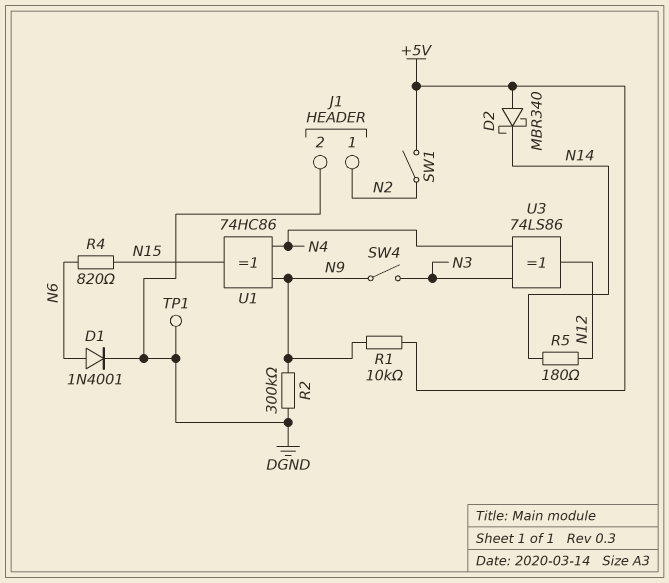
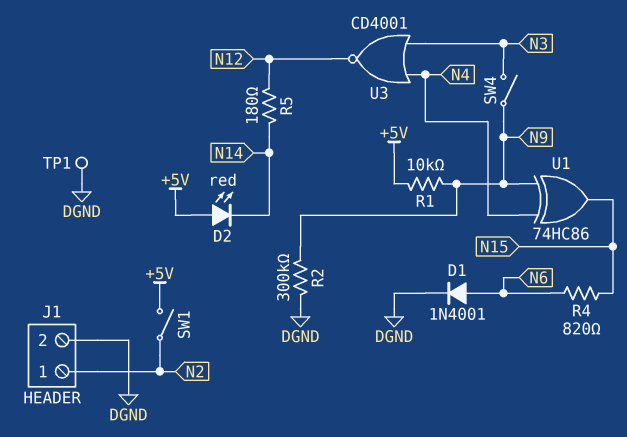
D2: schottky MBR340 (A +5V, K N14) -> LED red (A +5V, K N14)
U3: XOR 74LS86 (in N3, in N4, out N12) -> NOR CD4001 (in N3, in N4, out N12)

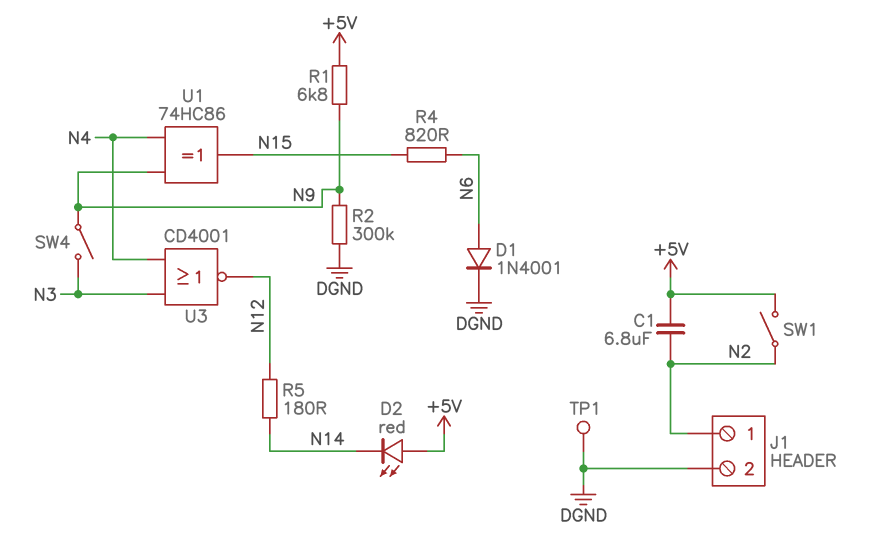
C1: none -> 6.8uF (+5V, N2)
R1: 10k (+5V, N9) -> 6.8k (+5V, N9)

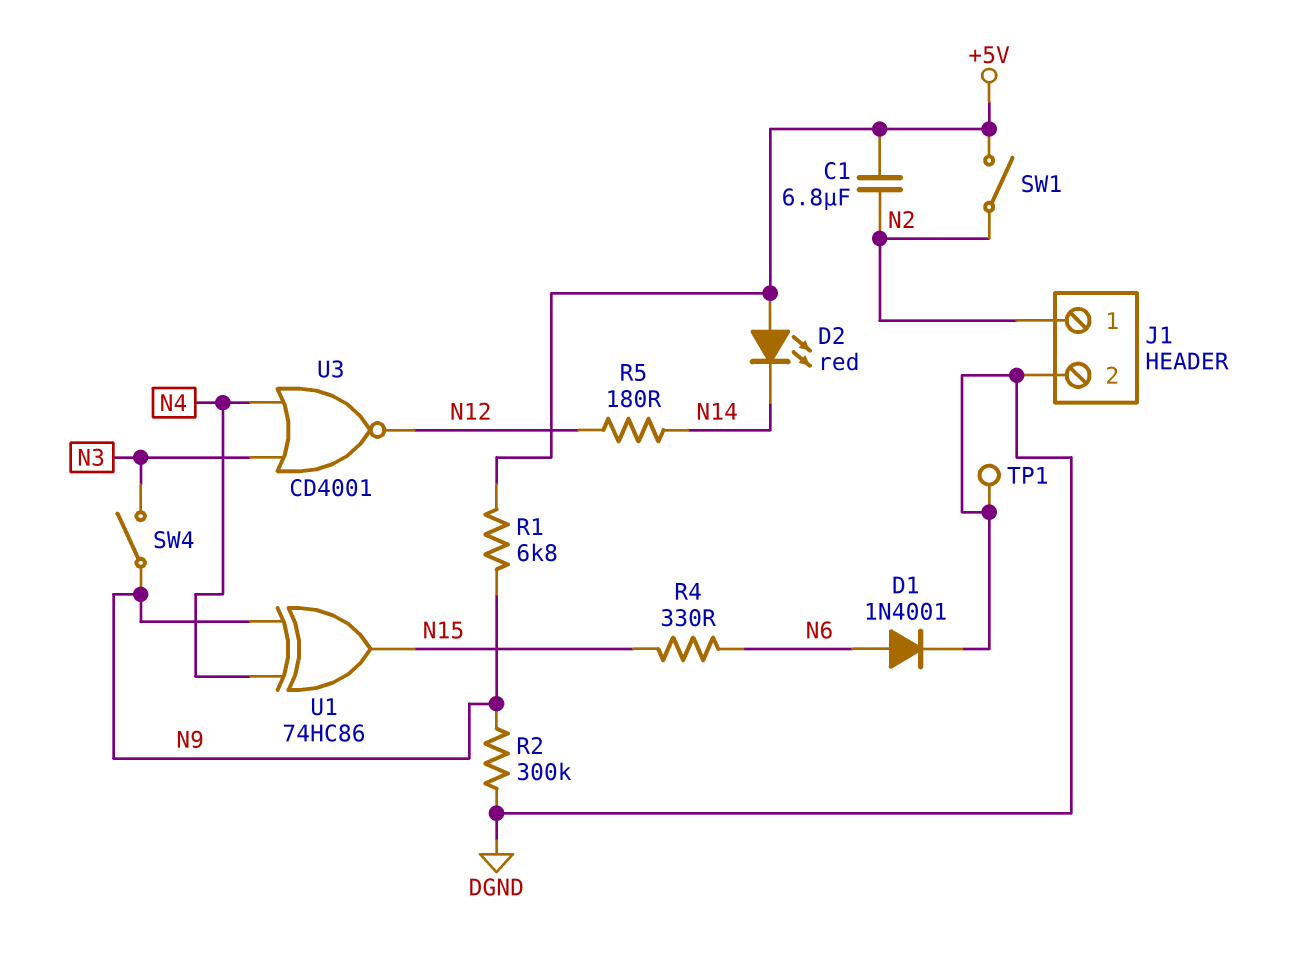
R4: 820 (N6, N15) -> 330 (N6, N15)

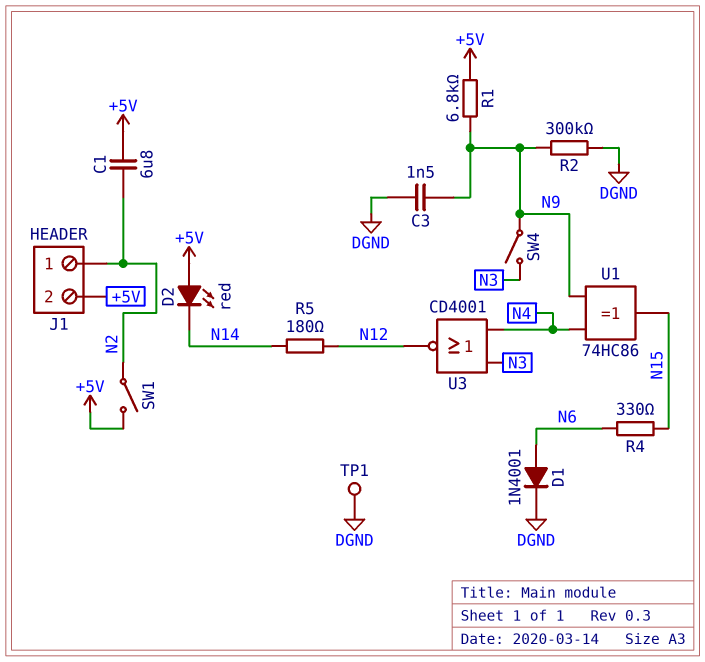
C3: none -> 1.5nF (DGND, N9)
J1 pin 2: DGND -> +5V

